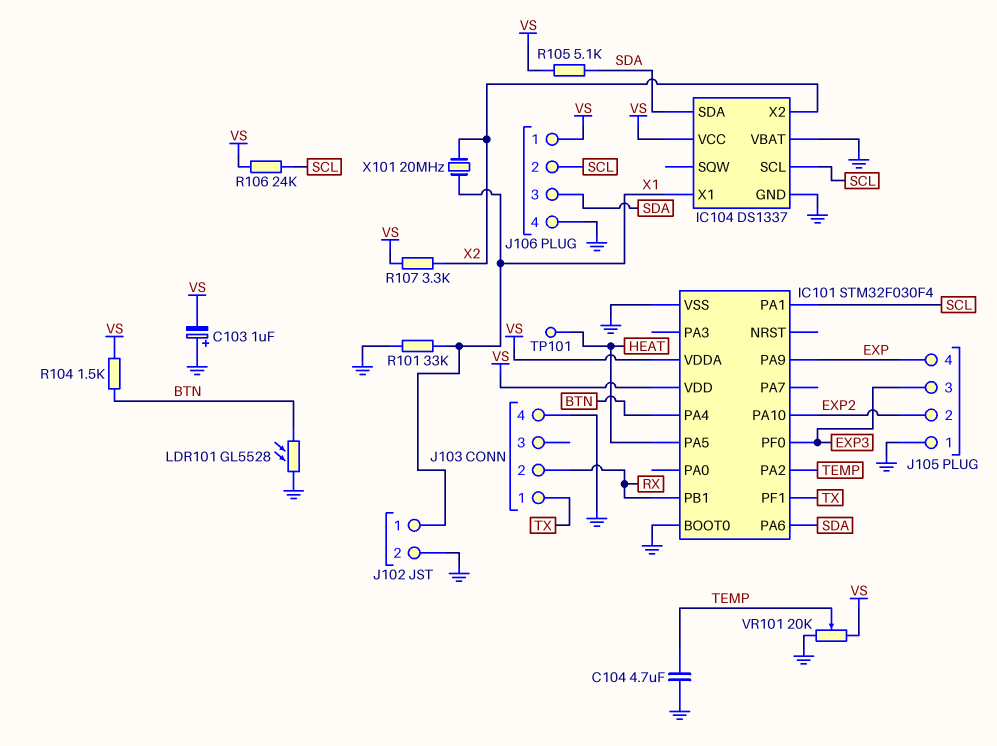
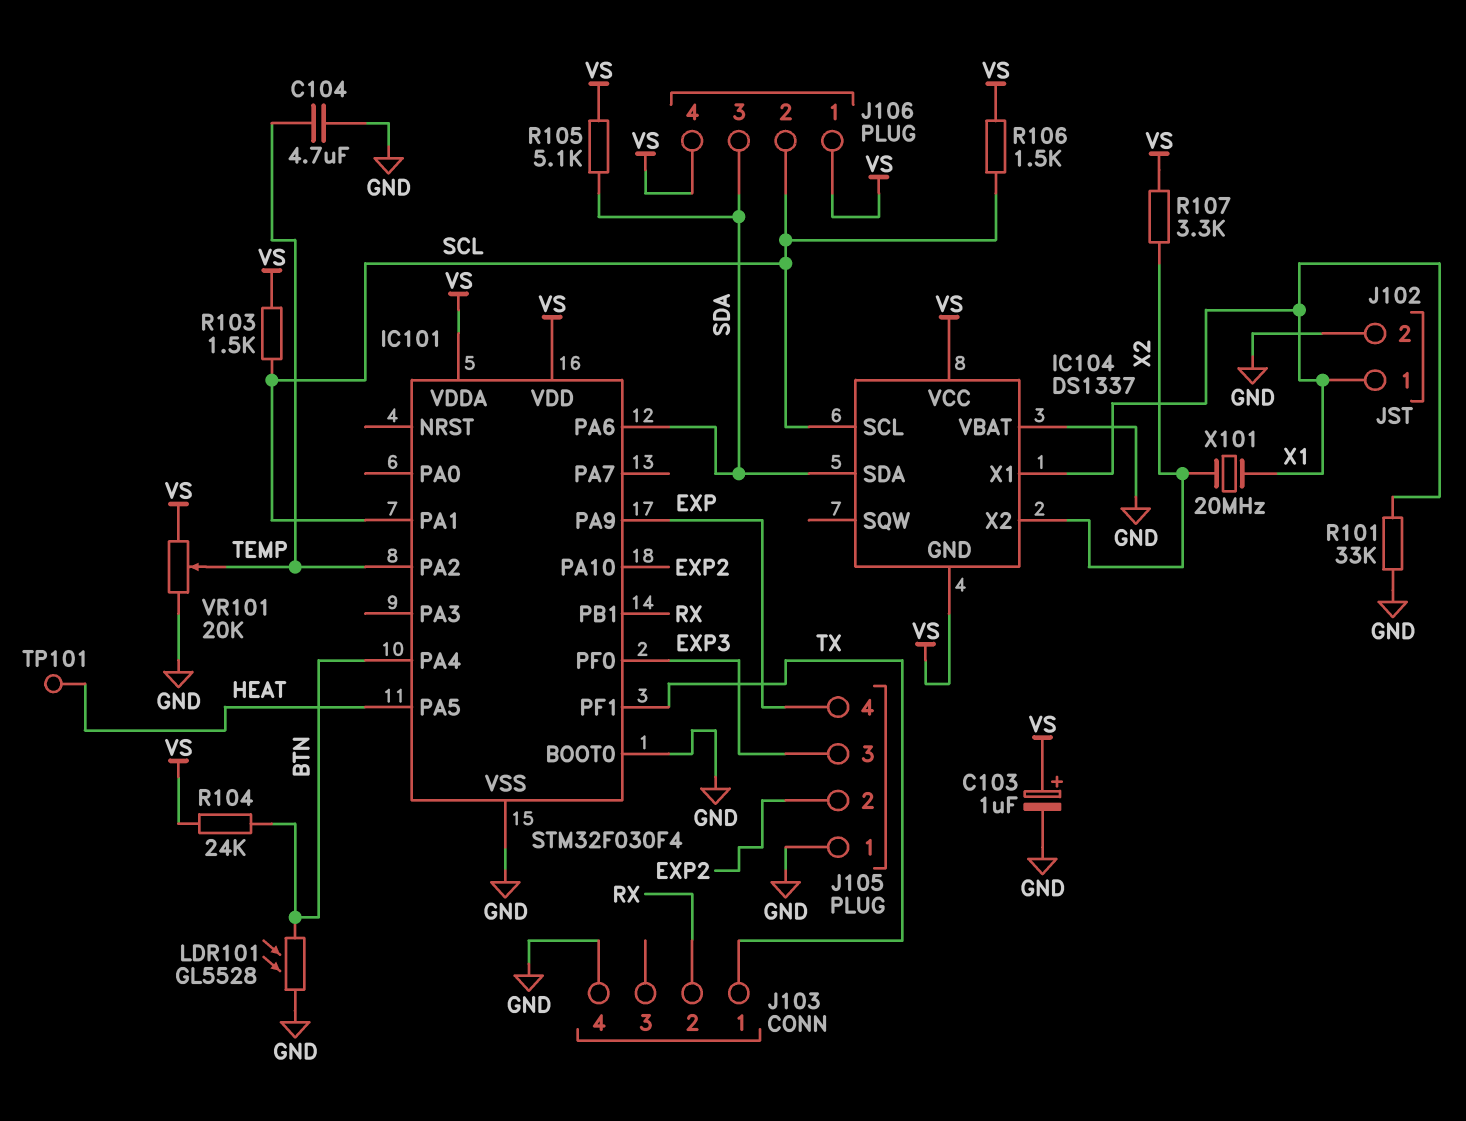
C103: 1uF (plus GND, minus VS) -> 1uF (plus VS, minus GND)
IC104 pin GND: GND -> VS
J106 pin 4: GND -> VS
R103: none -> 1.5k (SCL, VS)
R104: 1.5k (BTN, VS) -> 24k (BTN, VS)
R106: 24k (SCL, VS) -> 1.5k (SCL, VS)

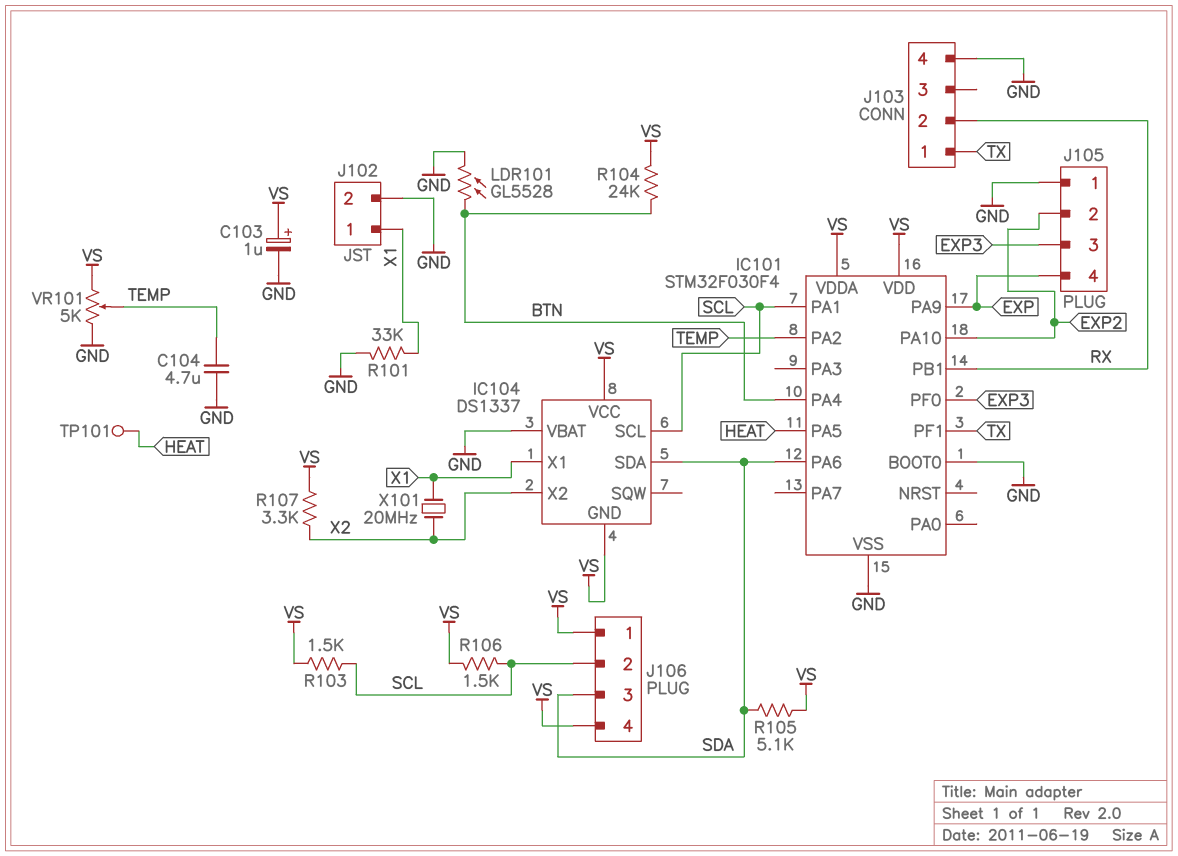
VR101: 20k (GND, VS, wiper TEMP) -> 5k (GND, VS, wiper TEMP)

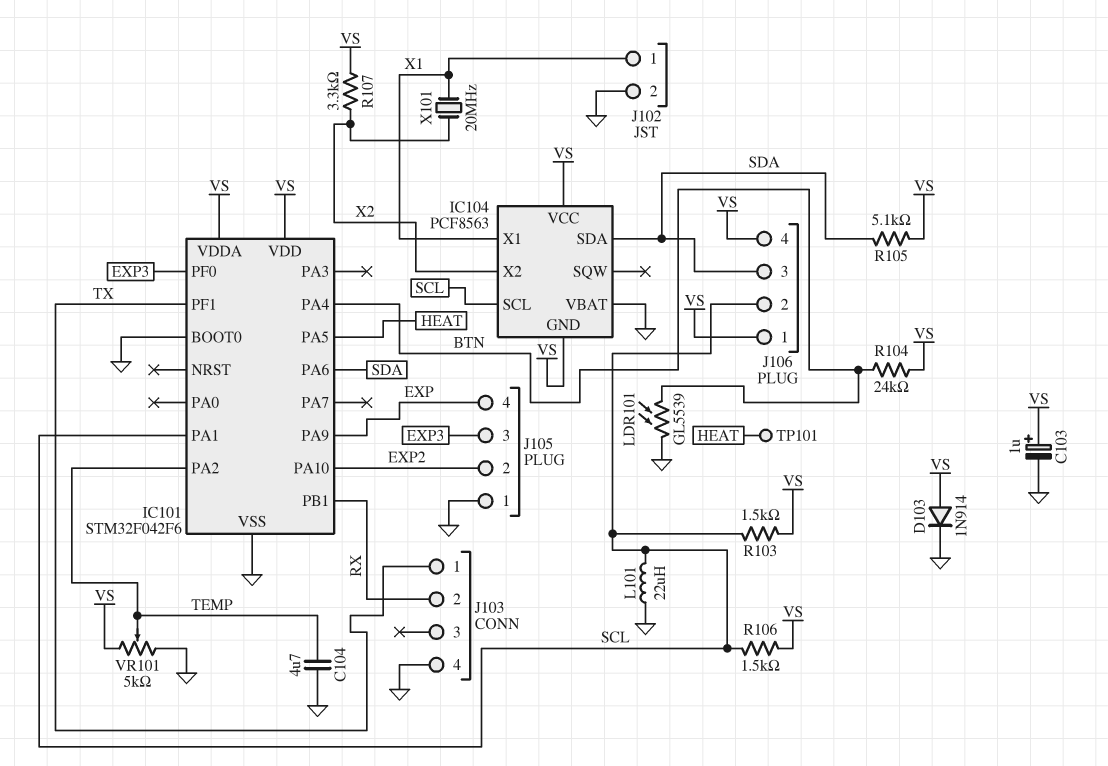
D103: none -> diode 1N914 (A VS, K GND)
IC101: STM32F030F4 -> STM32F042F6
IC104: DS1337 -> PCF8563
L101: none -> 22uH (GND, SCL)
LDR101: GL5528 (BTN, GND) -> GL5539 (BTN, GND)
R101: 33k (GND, X1) -> none

